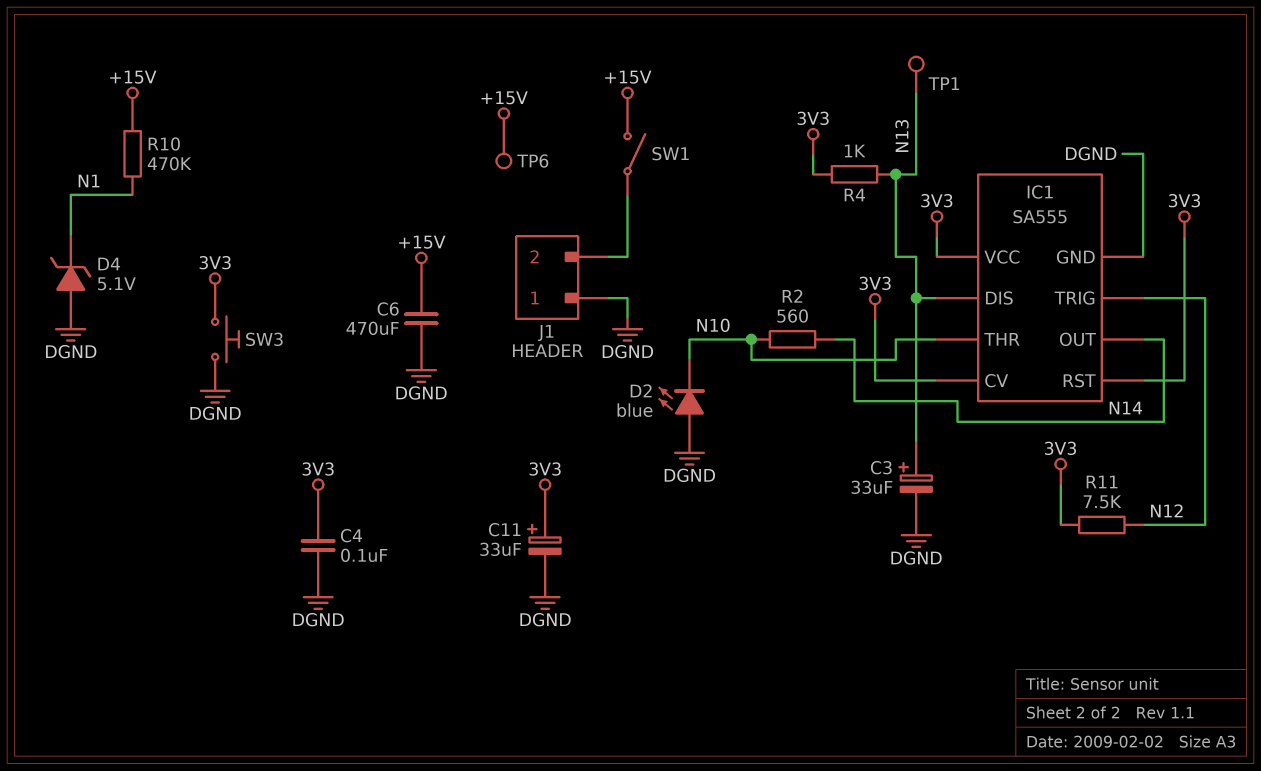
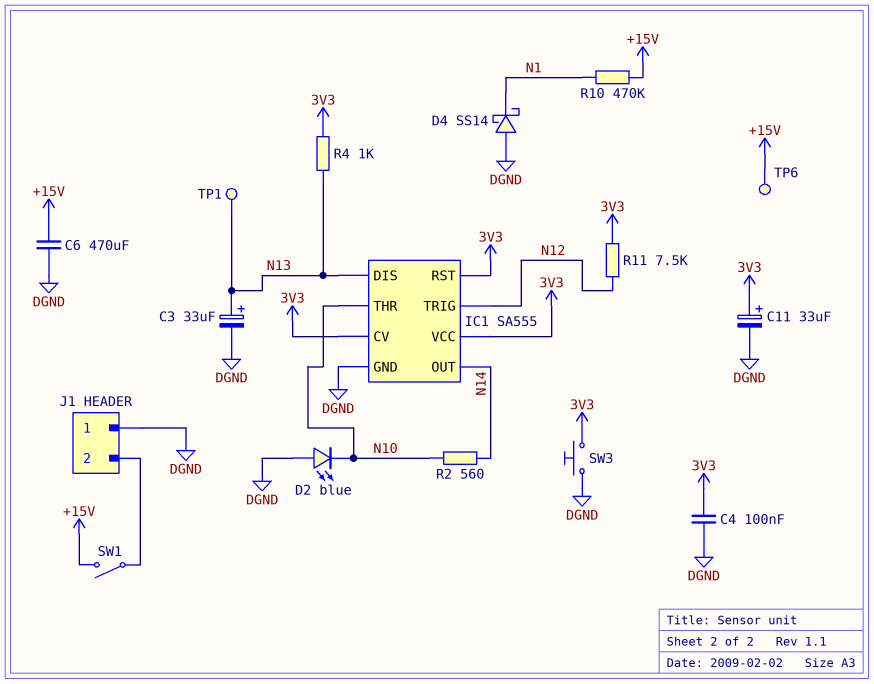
D4: zener 5.1V (A DGND, K N1) -> schottky SS14 (A DGND, K N1)

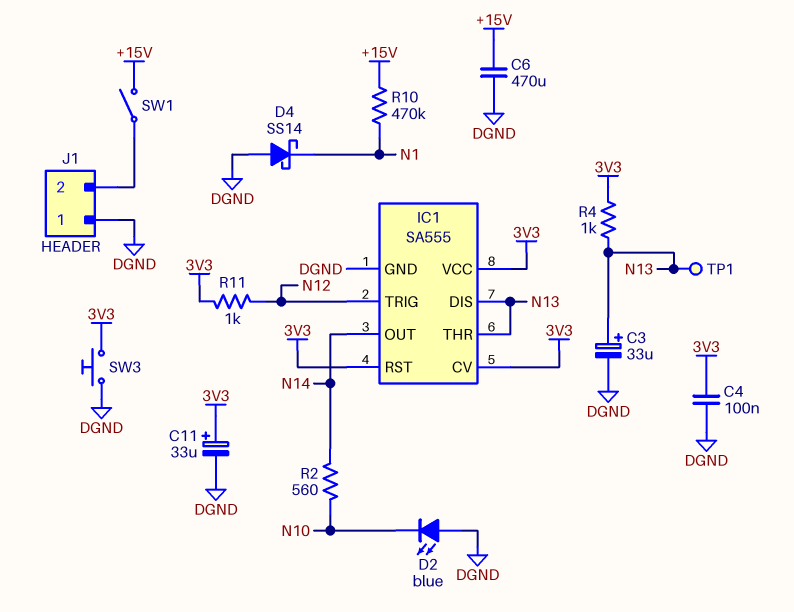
IC1 pin THR: N10 -> N13
R11: 7.5k (3V3, N12) -> 1k (3V3, N12)
TP6: test point (+15V) -> none

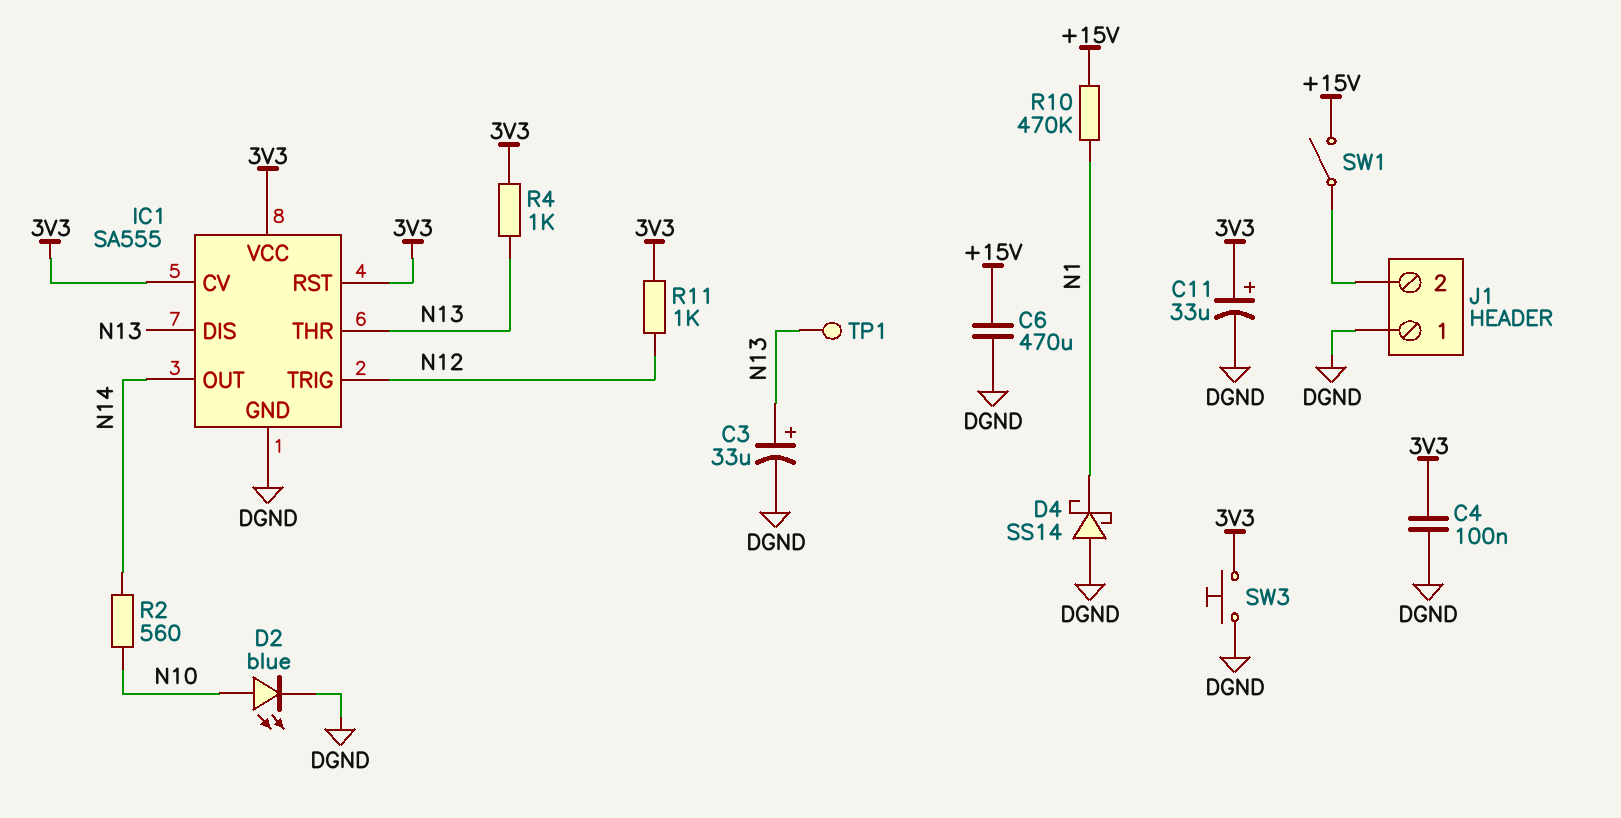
D2: LED blue (A DGND, K N10) -> LED blue (A N10, K DGND)

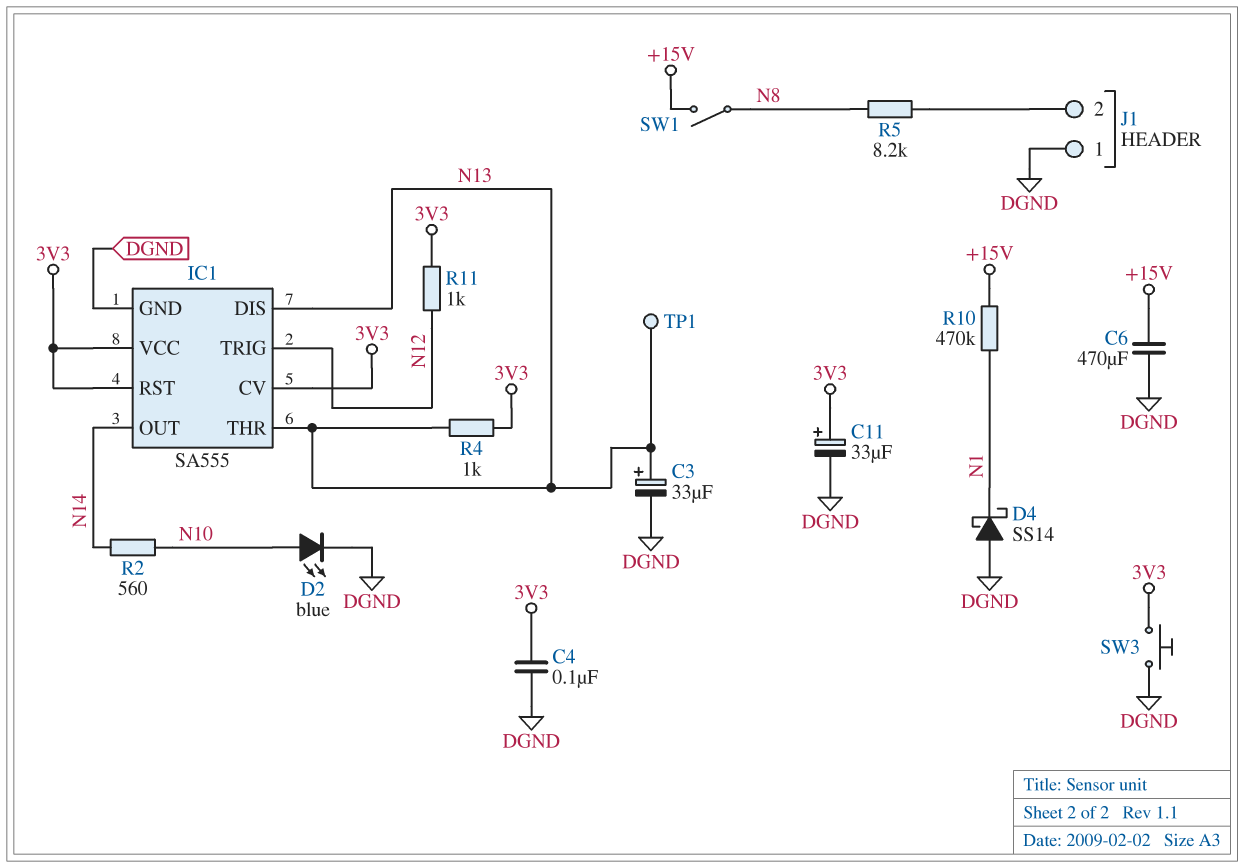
R5: none -> 8.2k (J1/2, N8)
SW1: switch (+15V, J1/2) -> switch (+15V, N8)

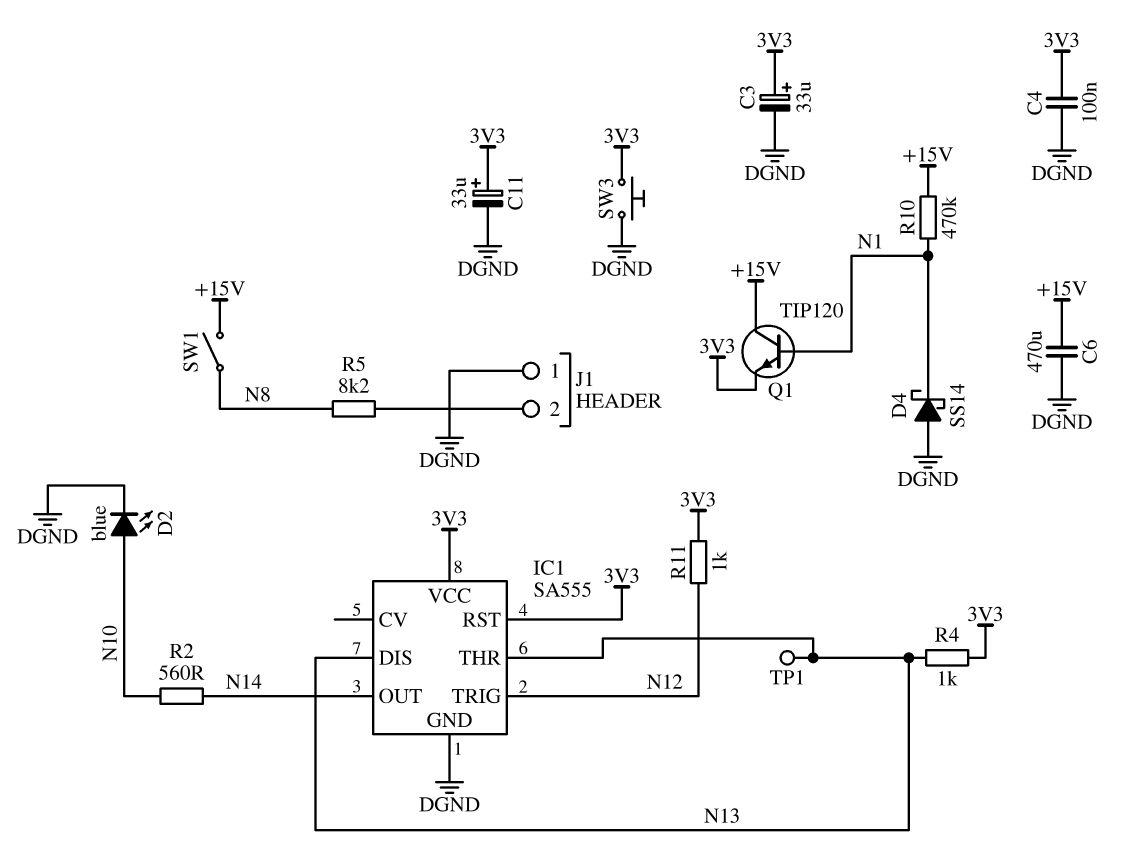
C3: 33uF (plus N13, minus DGND) -> 33uF (plus 3V3, minus DGND)
IC1 pin CV: 3V3 -> none
Q1: none -> NPN TIP120 (B N1, C +15V, E 3V3)

